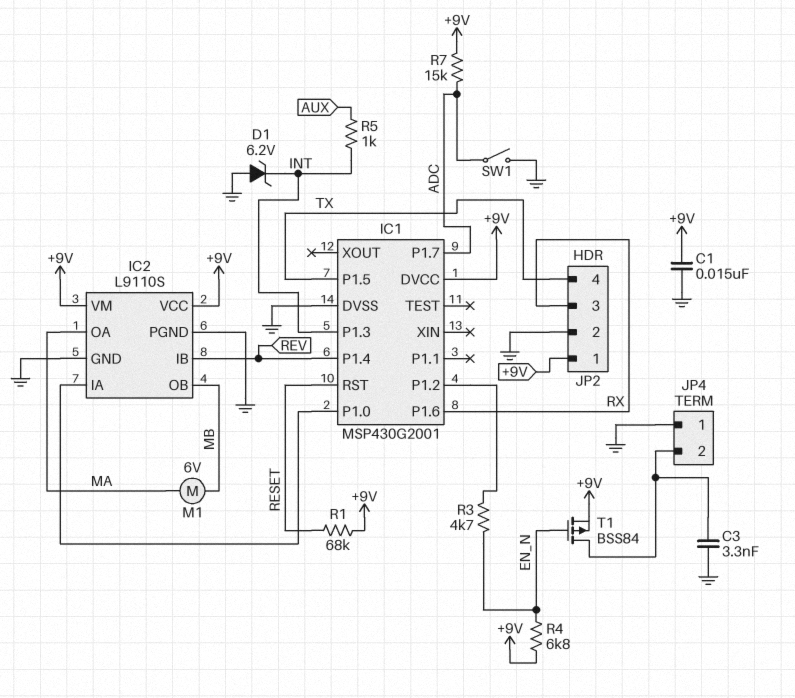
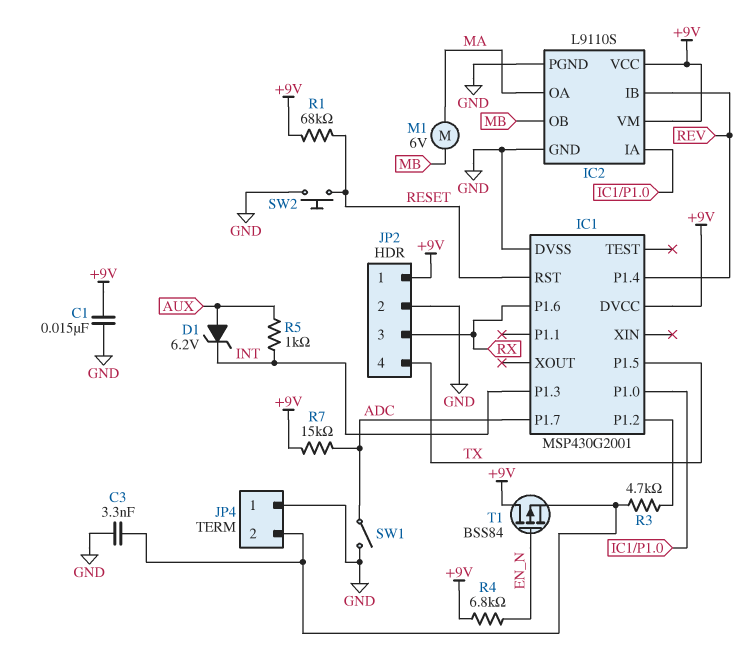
D1: zener 6.2V (A GND, K INT) -> zener 6.2V (A AUX, K INT)
R3: 4.7k (EN_N, IC1/P1.2) -> 4.7k (IC1/P1.2, JP4/2)
SW2: none -> button (GND, RESET)
T1: PMOS BSS84 (G EN_N, D JP4/2, S +9V) -> PMOS BSS84 (G EN_N, D +9V, S JP4/2)

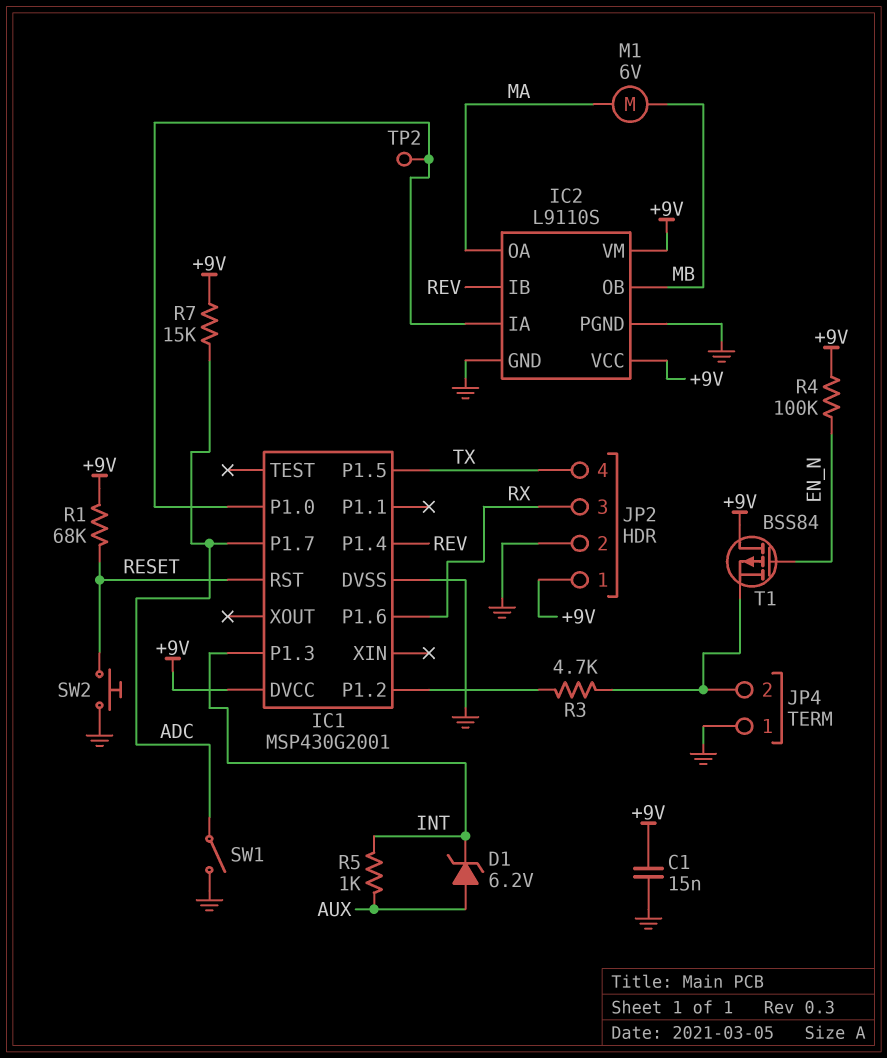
C3: 3.3nF (GND, JP4/2) -> none
R4: 6.8k (+9V, EN_N) -> 100k (+9V, EN_N)
TP2: none -> test point (IC1/P1.0)

